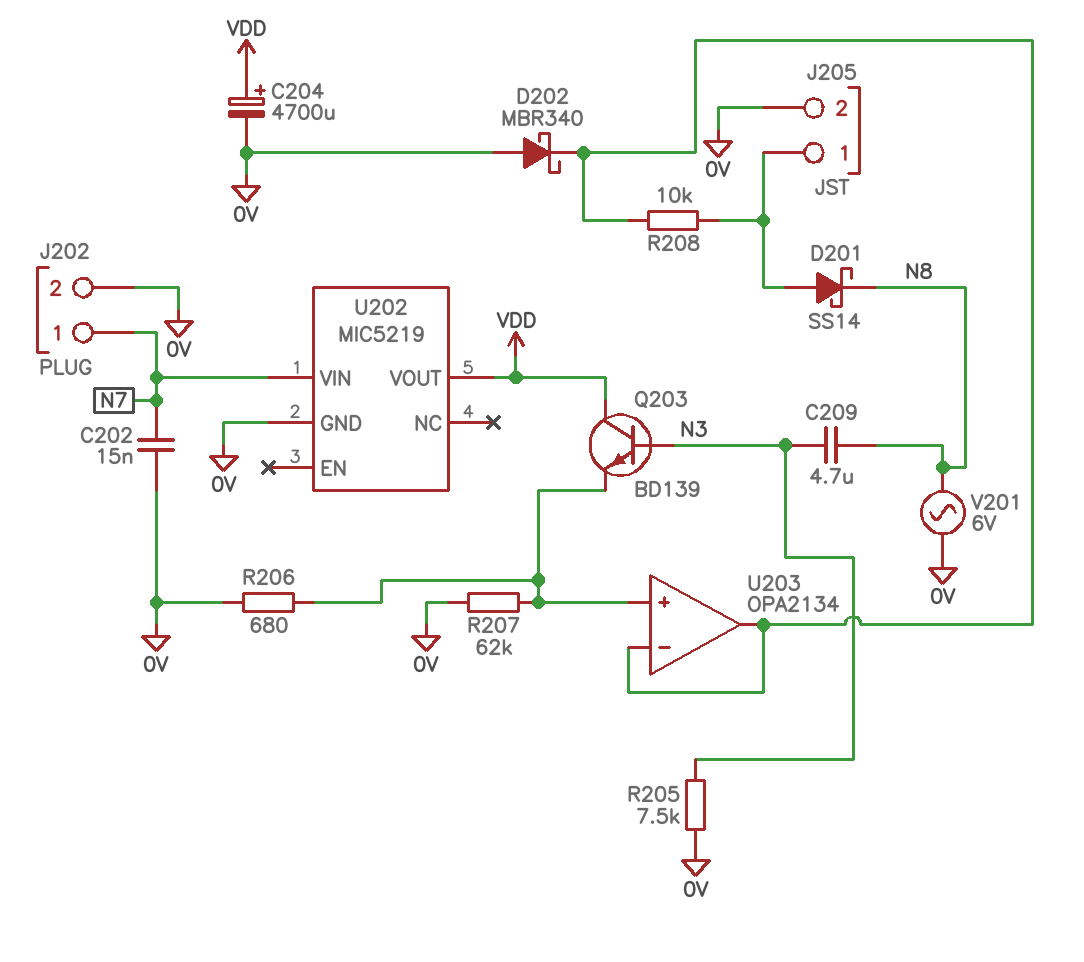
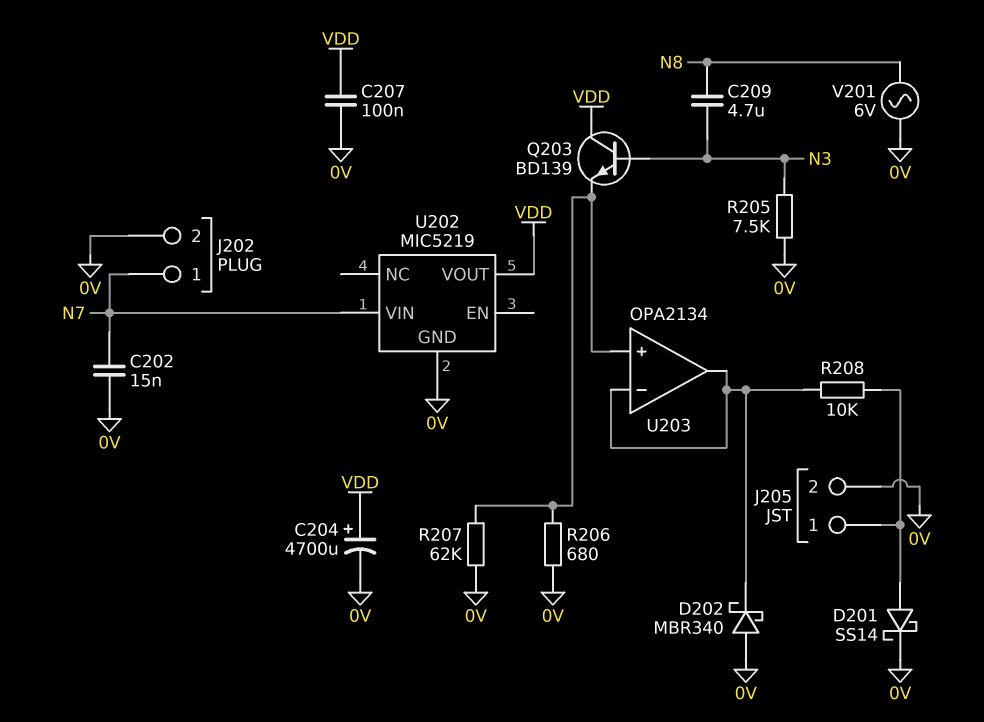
C207: none -> 100nF (0V, VDD)
D201: schottky SS14 (A J205/1, K N8) -> schottky SS14 (A J205/1, K 0V)

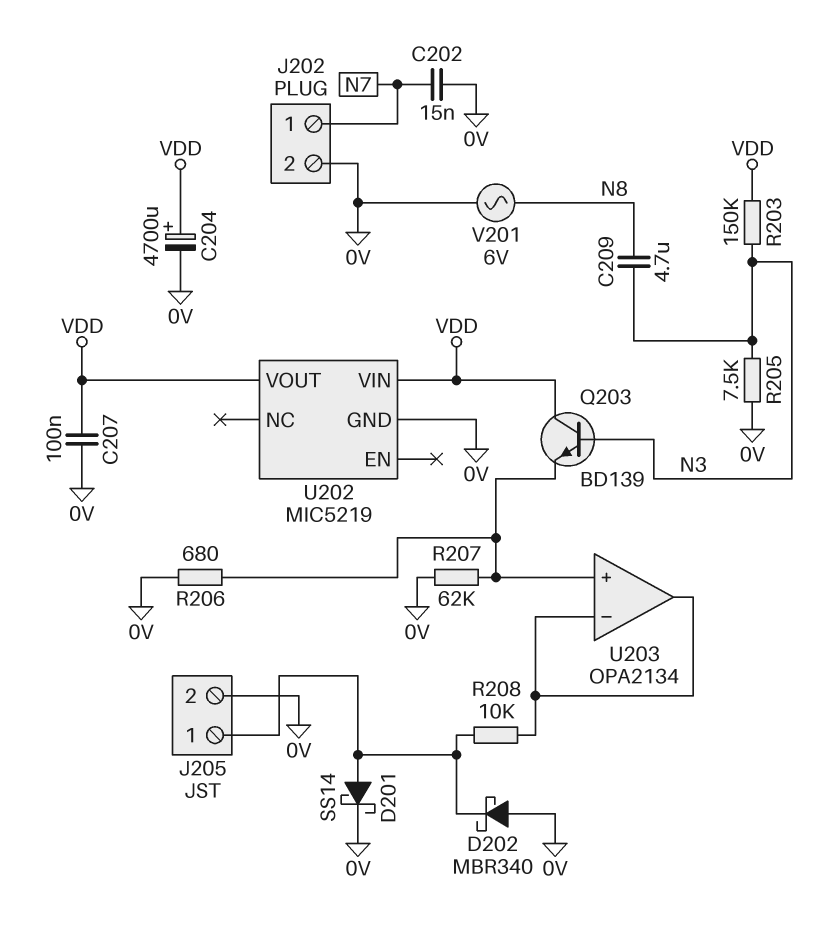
D202: schottky MBR340 (A 0V, K U203/in-) -> schottky MBR340 (A 0V, K J205/1)
R203: none -> 150k (N3, VDD)
U202 pin VIN: N7 -> VDD

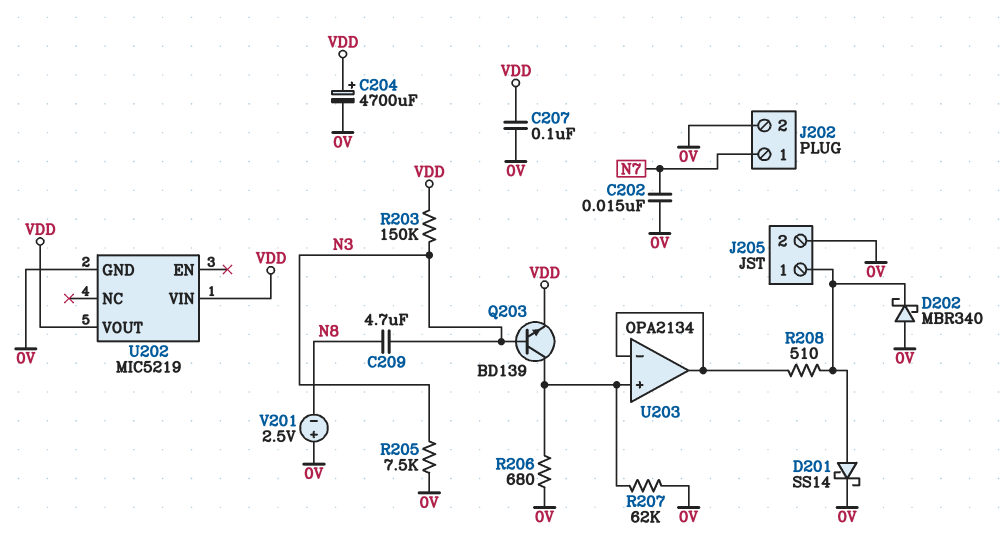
Q203: NPN BD139 (B N3, C VDD, E U203/in+) -> NPN BD139 (B N3, C U203/in+, E VDD)
R208: 10k (J205/1, U203/in-) -> 510 (J205/1, U203/in-)
V201: AC 6V (0V, N8) -> 2.5V (plus 0V, minus N8)

